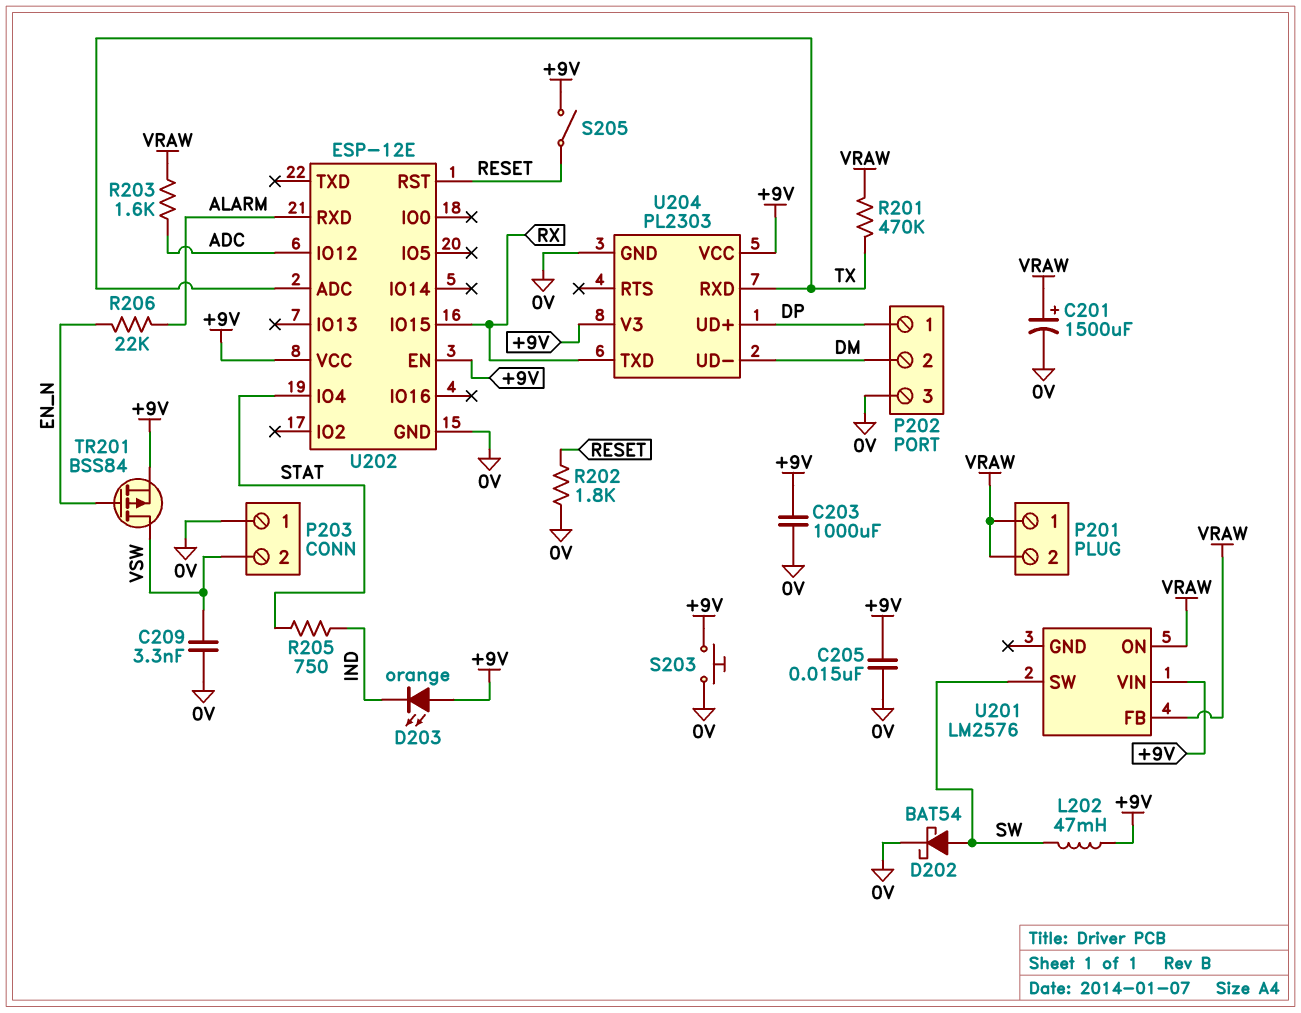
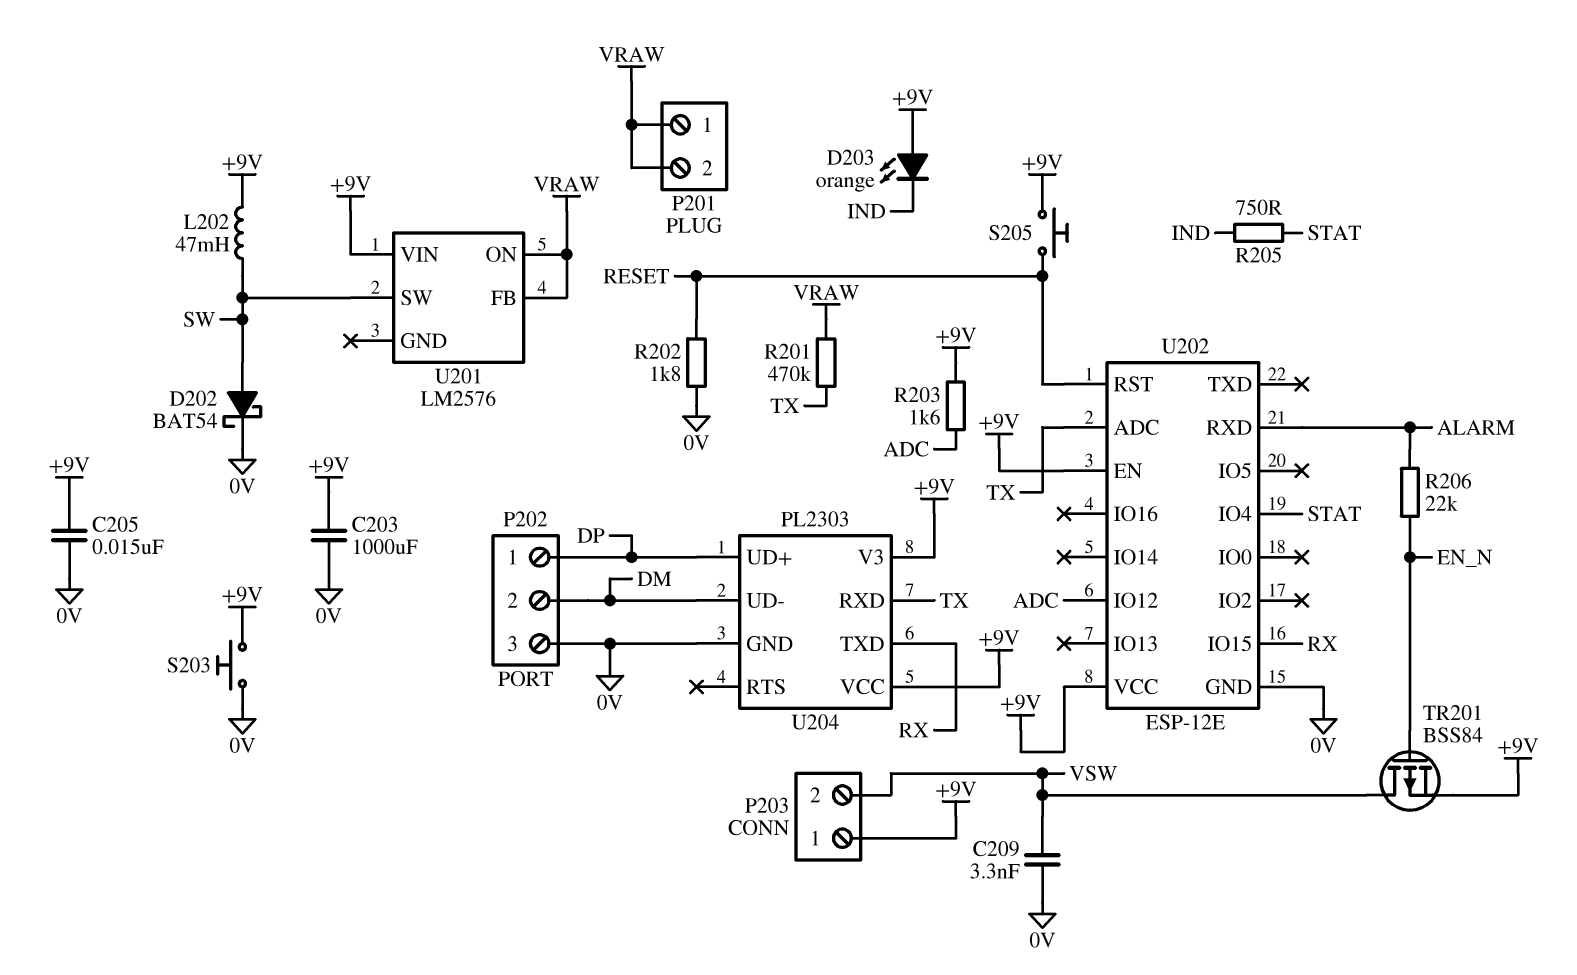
C201: 1500uF (plus VRAW, minus 0V) -> none
P203 pin 1: 0V -> +9V
R203: 1.6k (ADC, VRAW) -> 1.6k (+9V, ADC)
S205: switch (+9V, RESET) -> button (+9V, RESET)

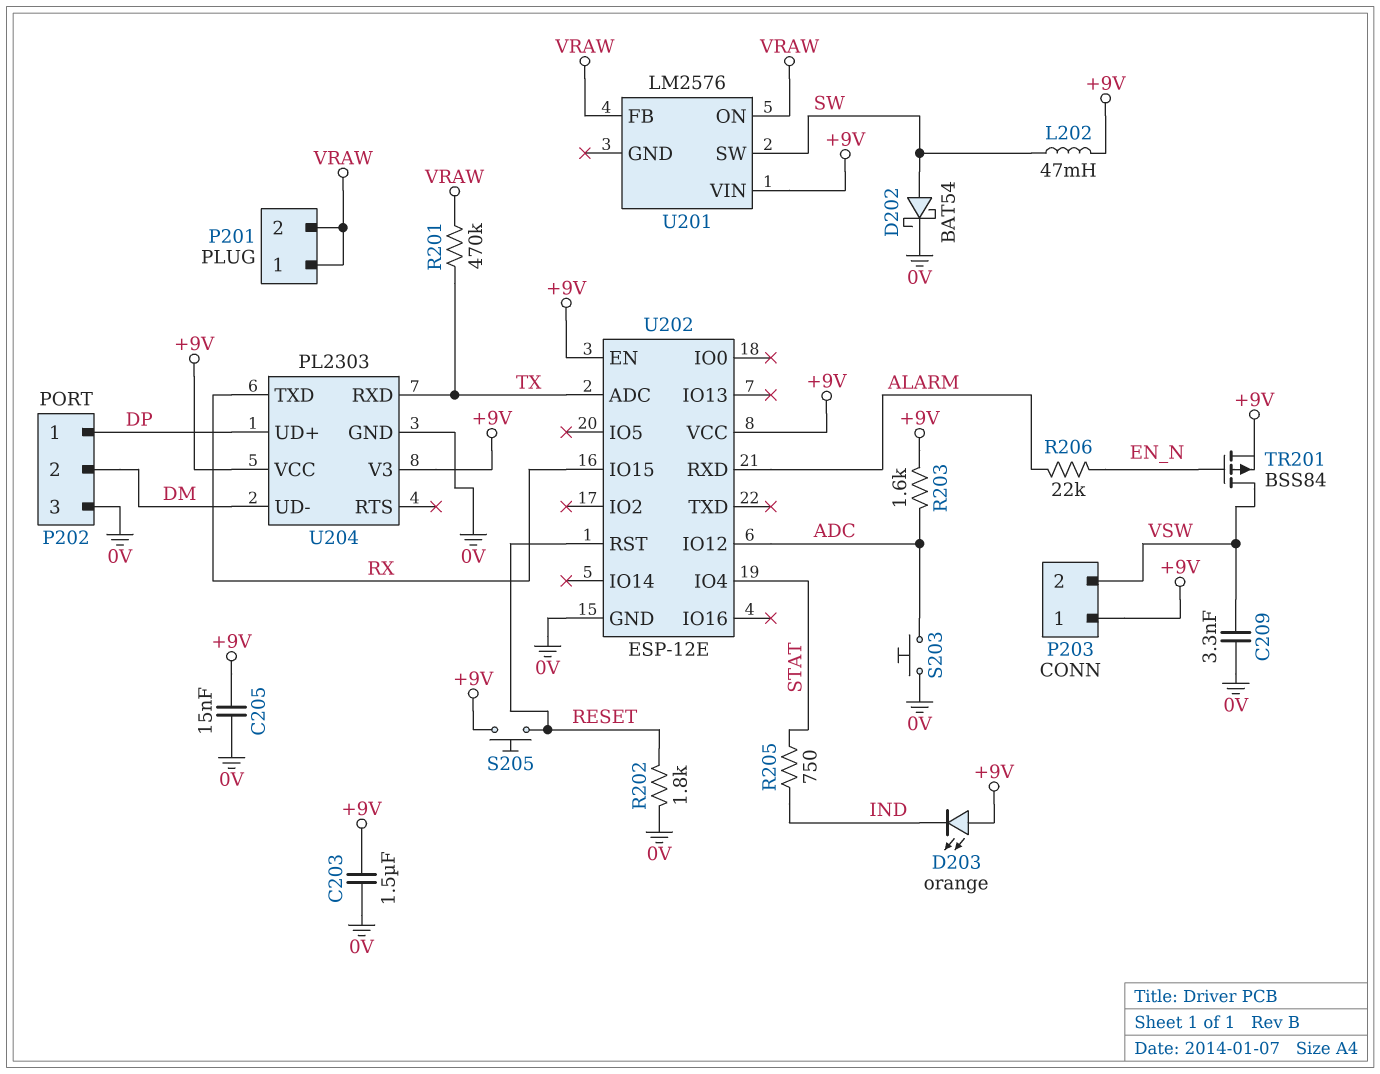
C203: 1000uF (+9V, 0V) -> 1.5uF (+9V, 0V)
S203: button (+9V, 0V) -> button (0V, ADC)

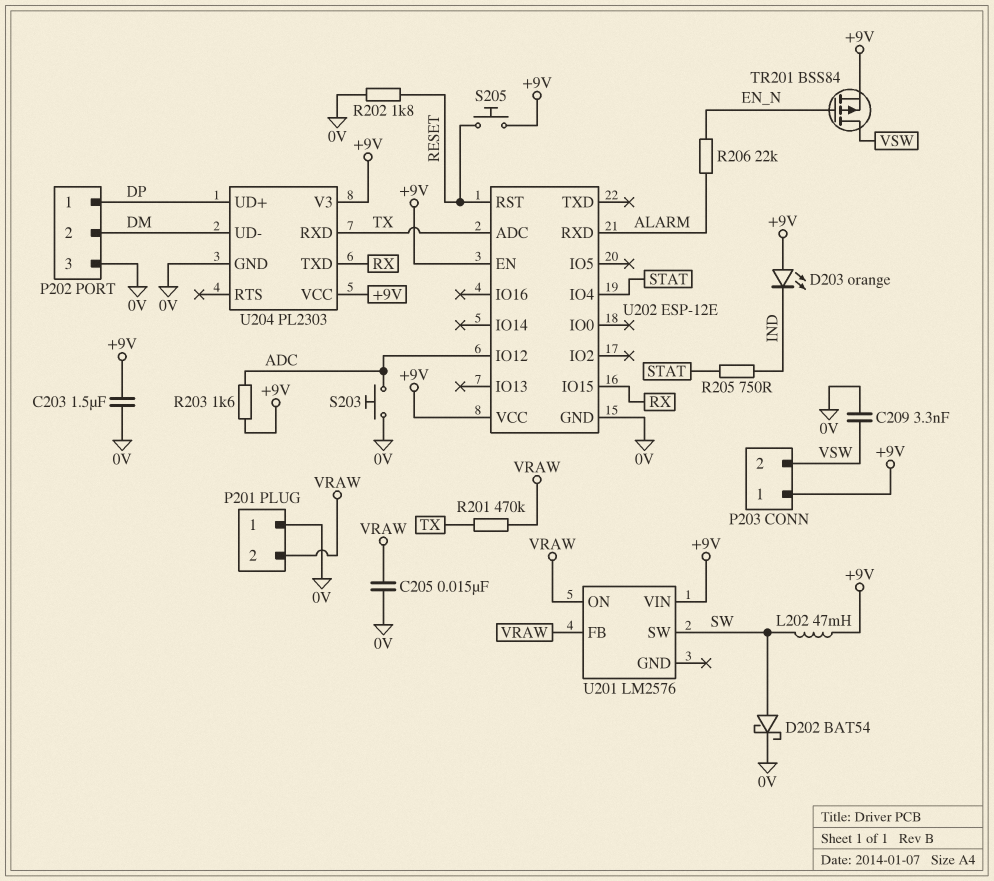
C205: 15nF (+9V, 0V) -> 15nF (0V, VRAW)
P201 pin 1: VRAW -> 0V

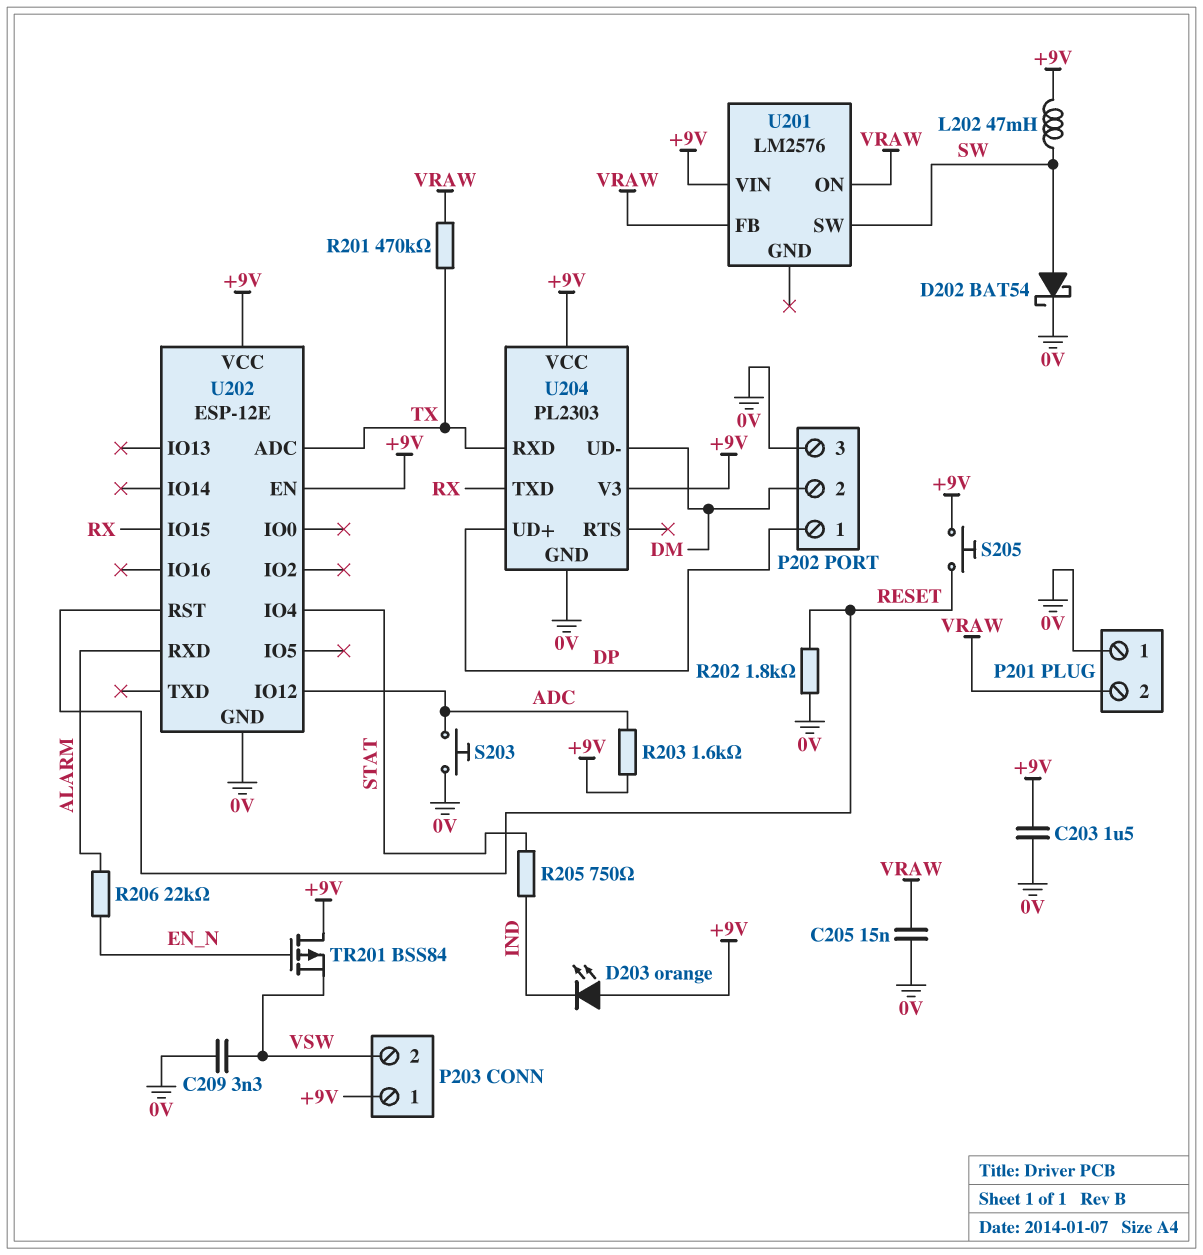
TR201: PMOS BSS84 (G EN_N, D VSW, S +9V) -> PMOS BSS84 (G EN_N, D +9V, S VSW)

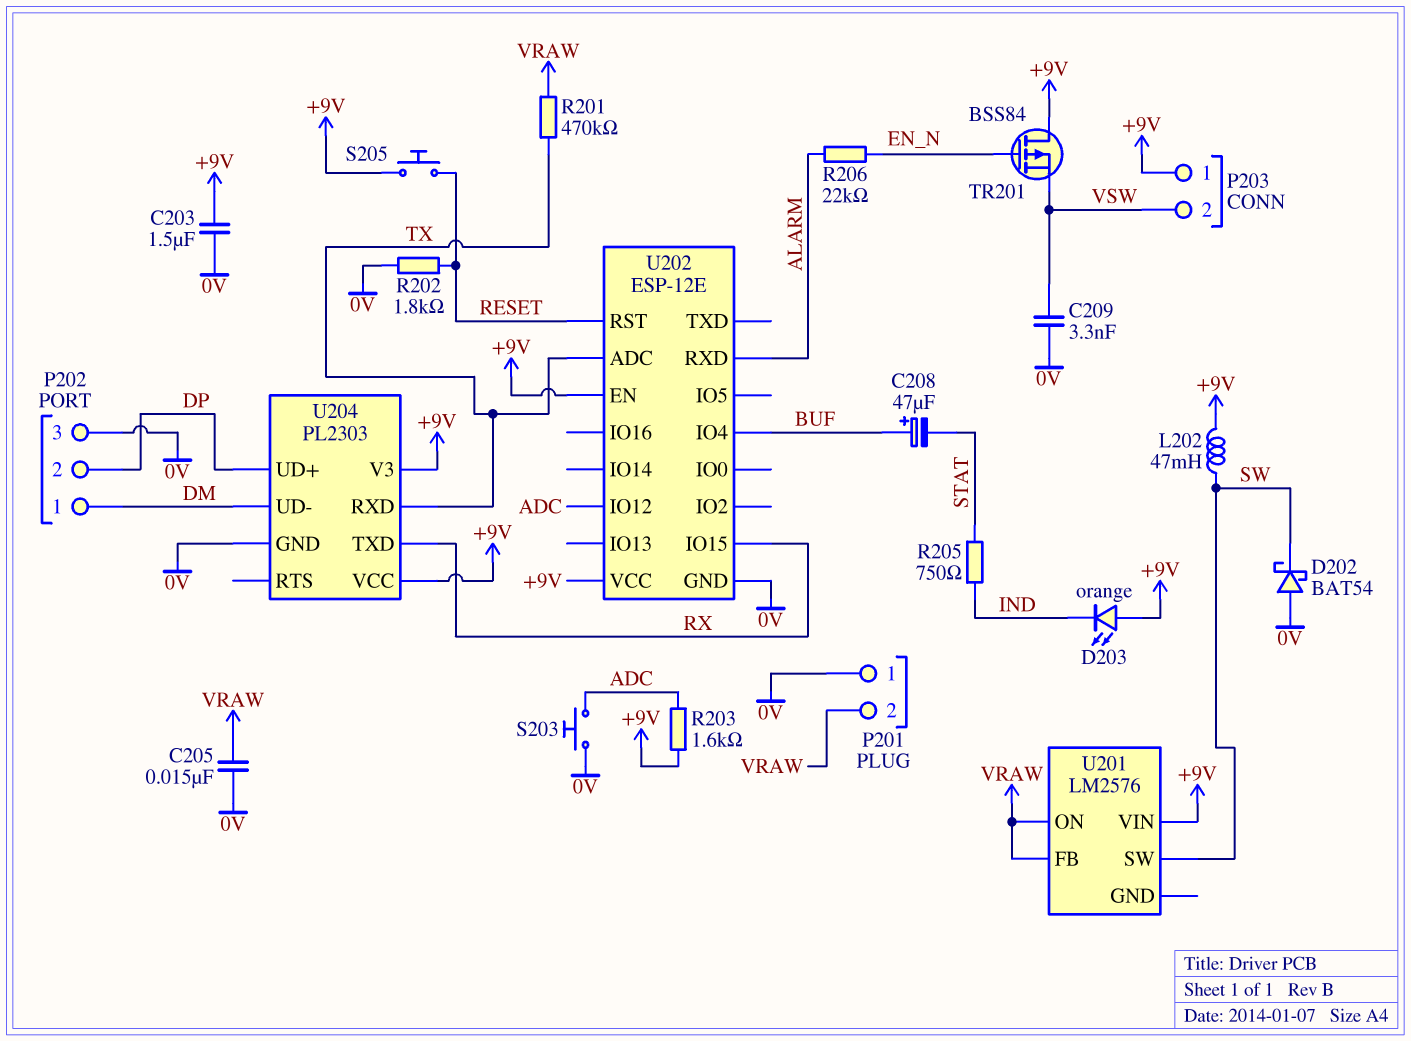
C208: none -> 47uF (plus BUF, minus STAT)
D202: schottky BAT54 (A SW, K 0V) -> schottky BAT54 (A 0V, K SW)
P202 pin 1: DP -> DM
P202 pin 2: DM -> DP
U202 pin IO4: STAT -> BUF

